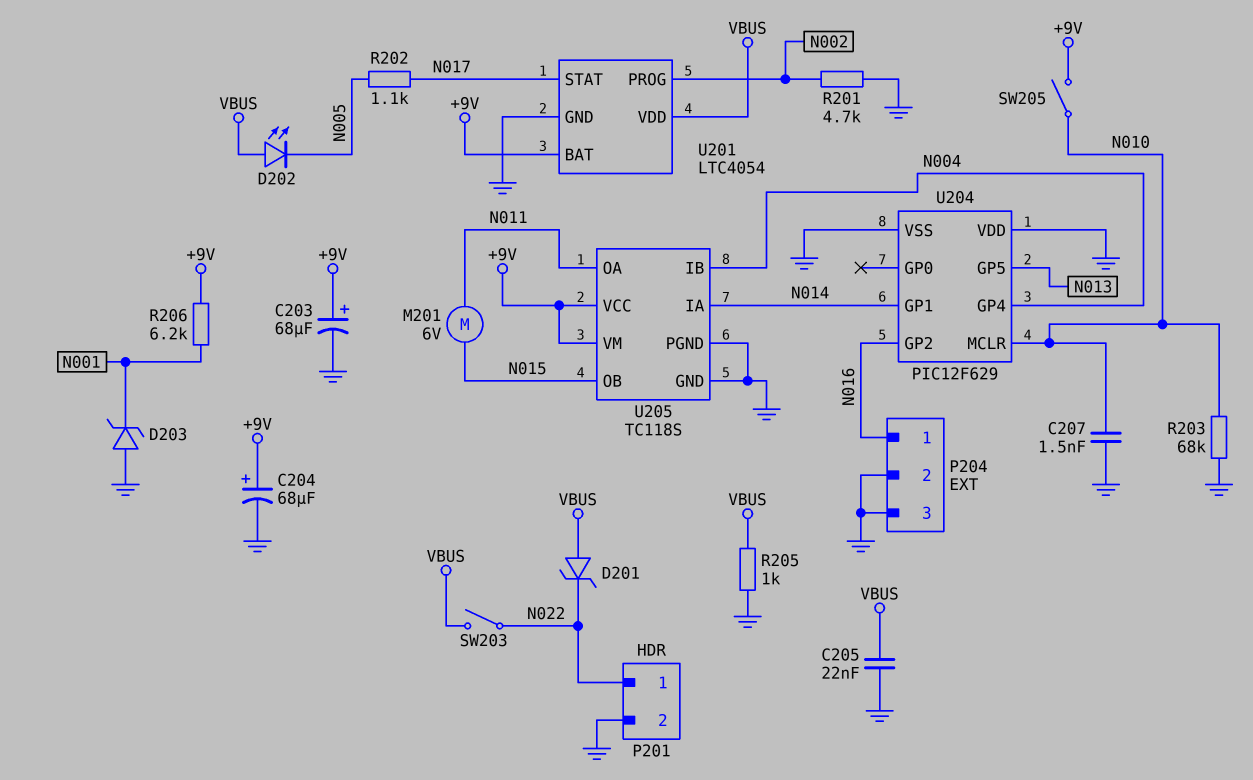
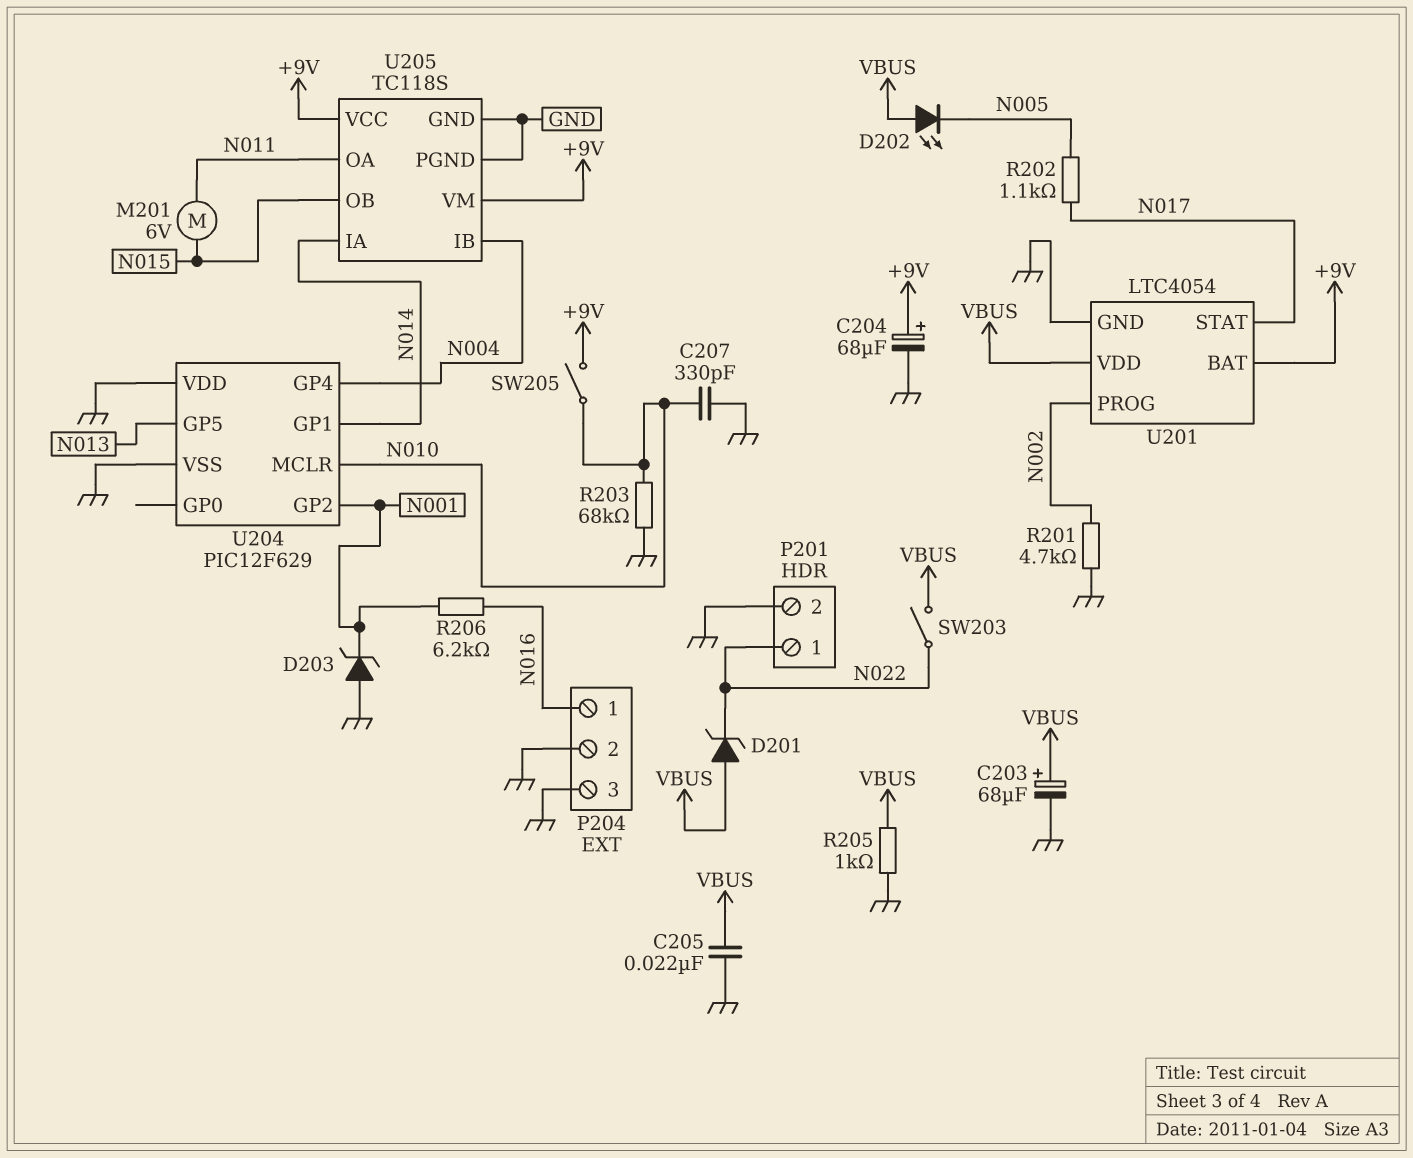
C203: 68uF (plus +9V, minus GND) -> 68uF (plus VBUS, minus GND)
C207: 1.5nF (GND, N010) -> 330pF (GND, N010)
R206: 6.2k (+9V, N001) -> 6.2k (N001, N016)
U204 pin GP2: N016 -> N001

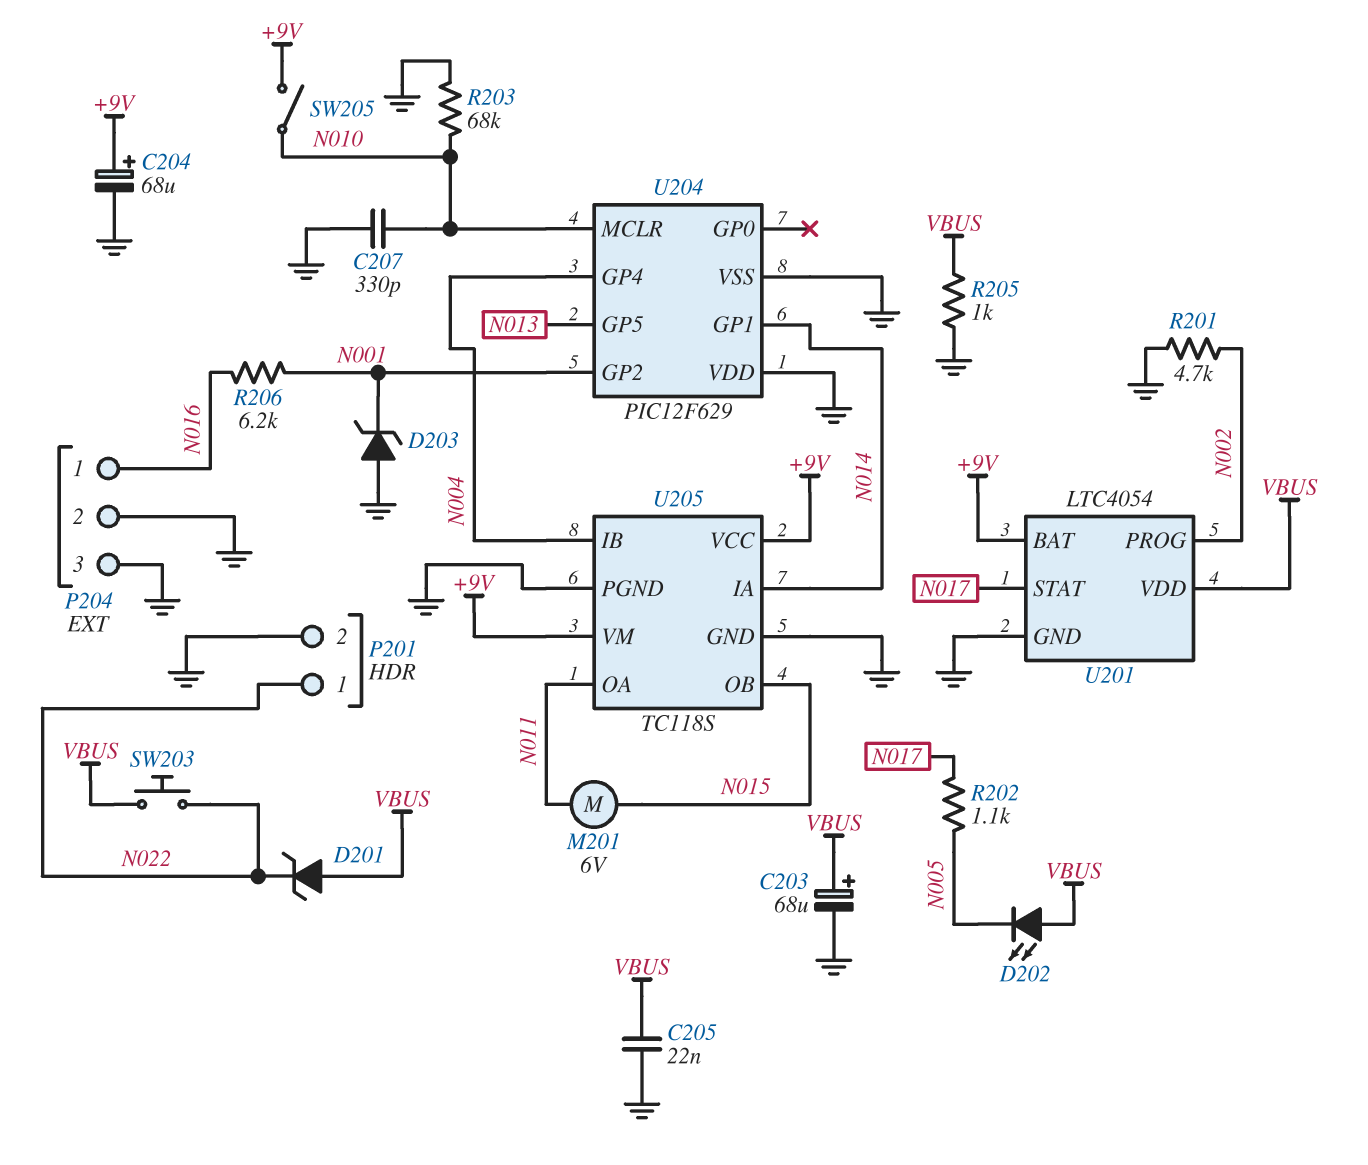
SW203: switch (N022, VBUS) -> button (N022, VBUS)

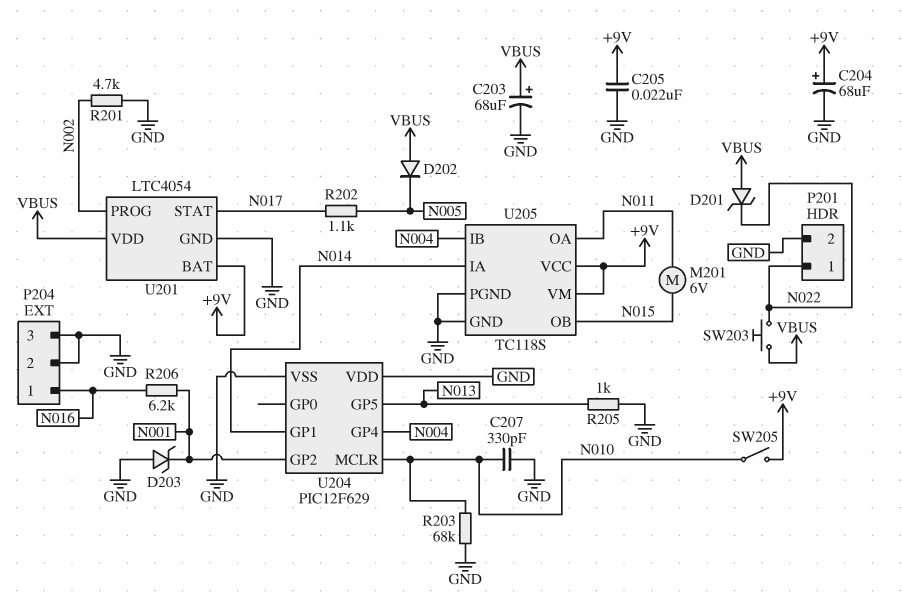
C205: 22nF (GND, VBUS) -> 22nF (+9V, GND)
D202: LED (A VBUS, K N005) -> diode (A VBUS, K N005)
R205: 1k (GND, VBUS) -> 1k (GND, N013)

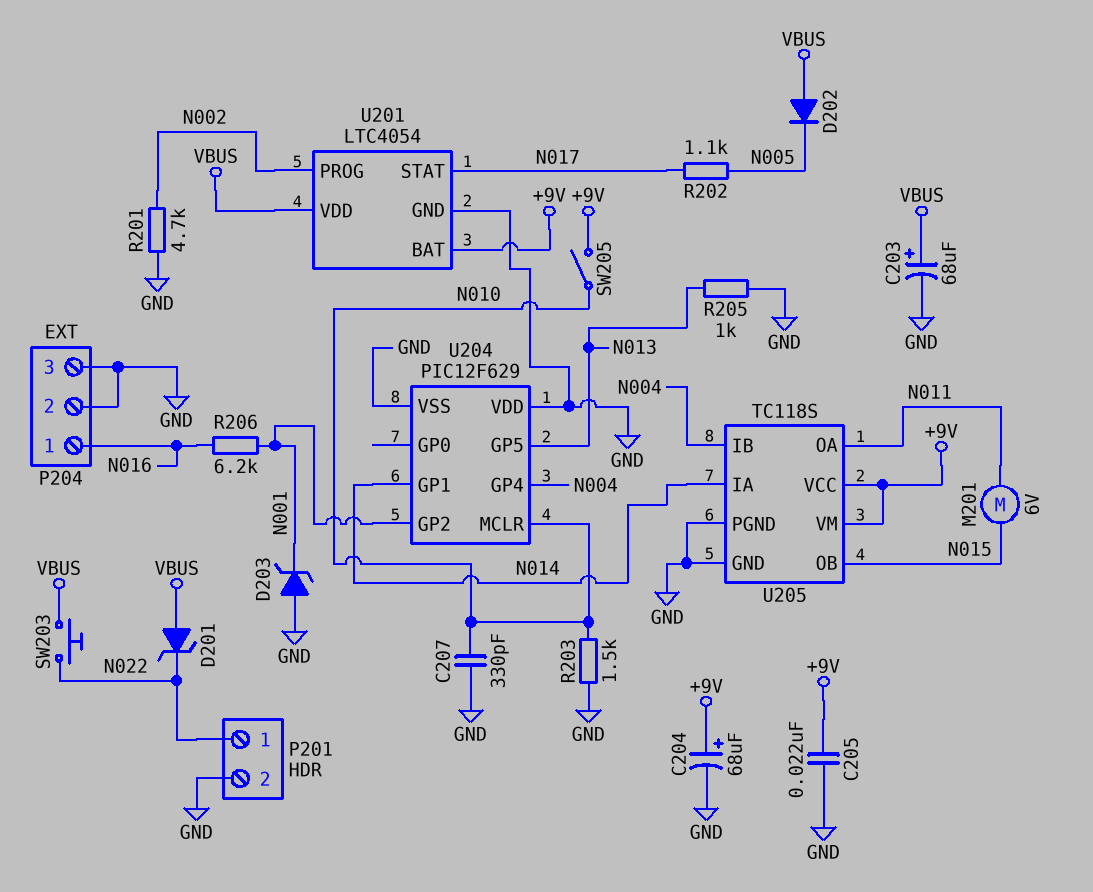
R203: 68k (GND, N010) -> 1.5k (GND, N010)

